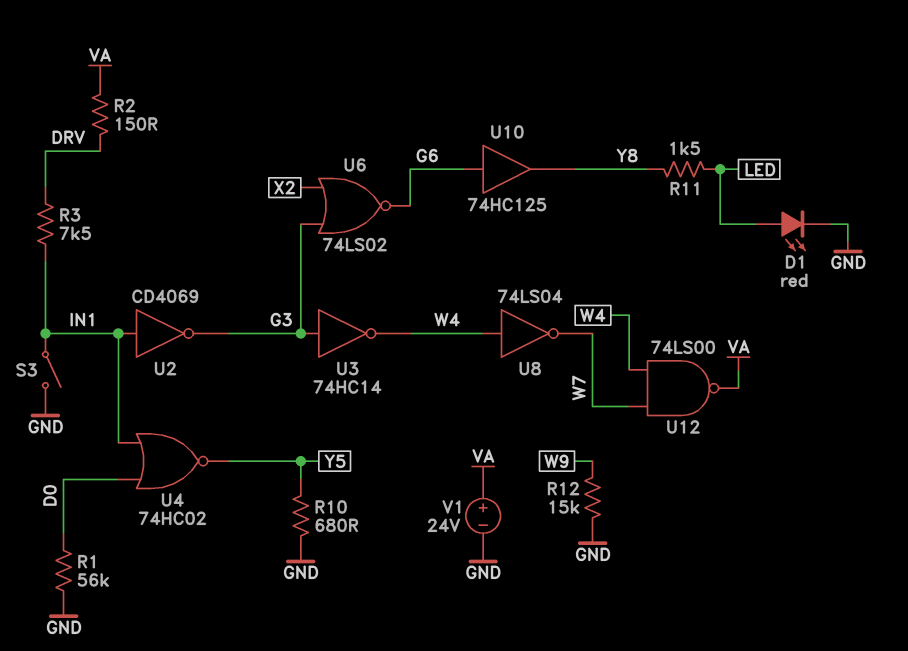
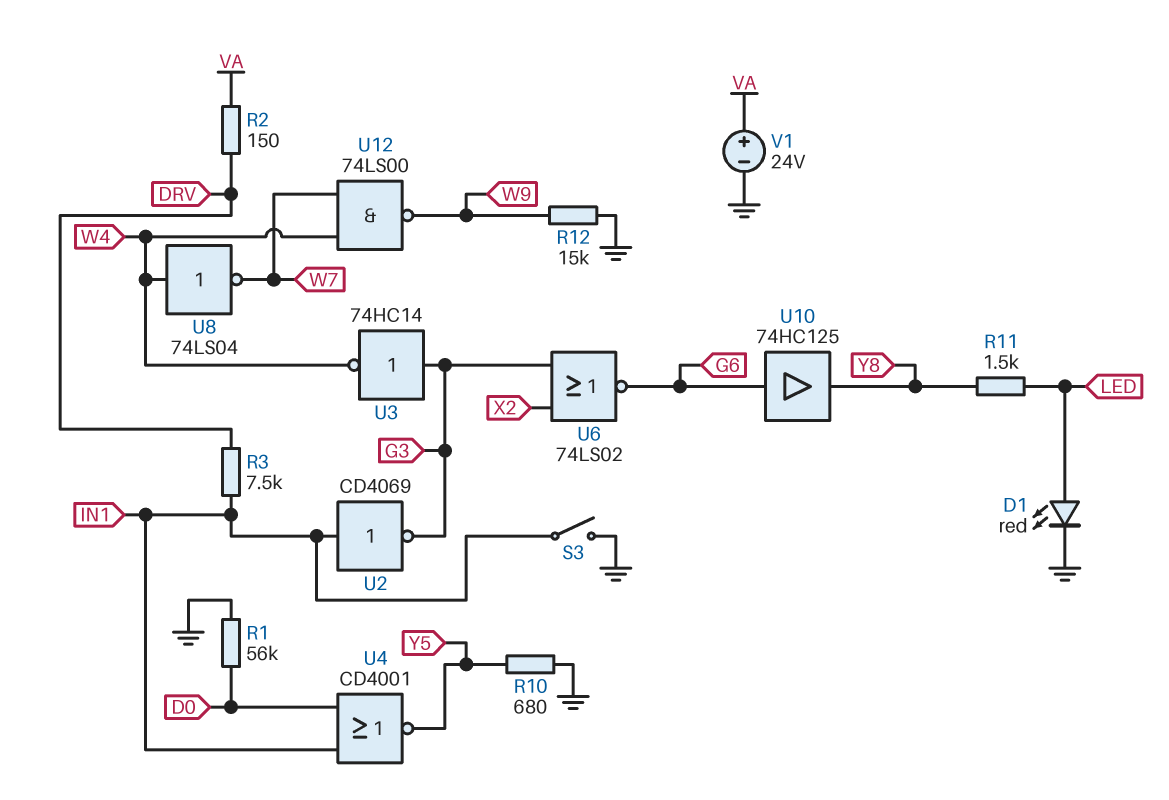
U4: NOR 74HC02 (in D0, in IN1, out Y5) -> NOR CD4001 (in D0, in IN1, out Y5)
U12: NAND 74LS00 (in W4, in W7, out VA) -> NAND 74LS00 (in W4, in W7, out W9)

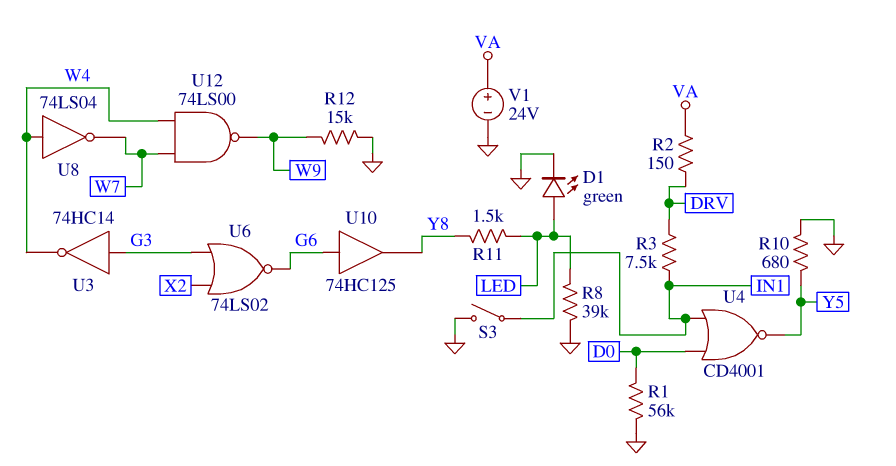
D1: LED red (A LED, K GND) -> LED green (A LED, K GND)
R8: none -> 39k (GND, LED)
U2: NOT CD4069 (in IN1, out G3) -> none

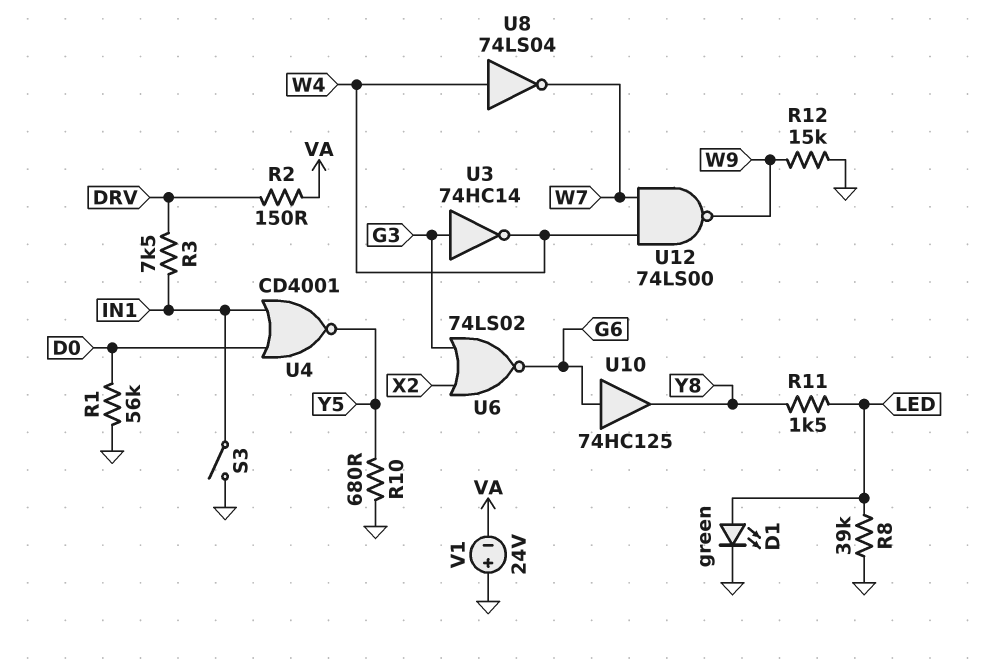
V1: 24V (plus VA, minus GND) -> 24V (plus GND, minus VA)

